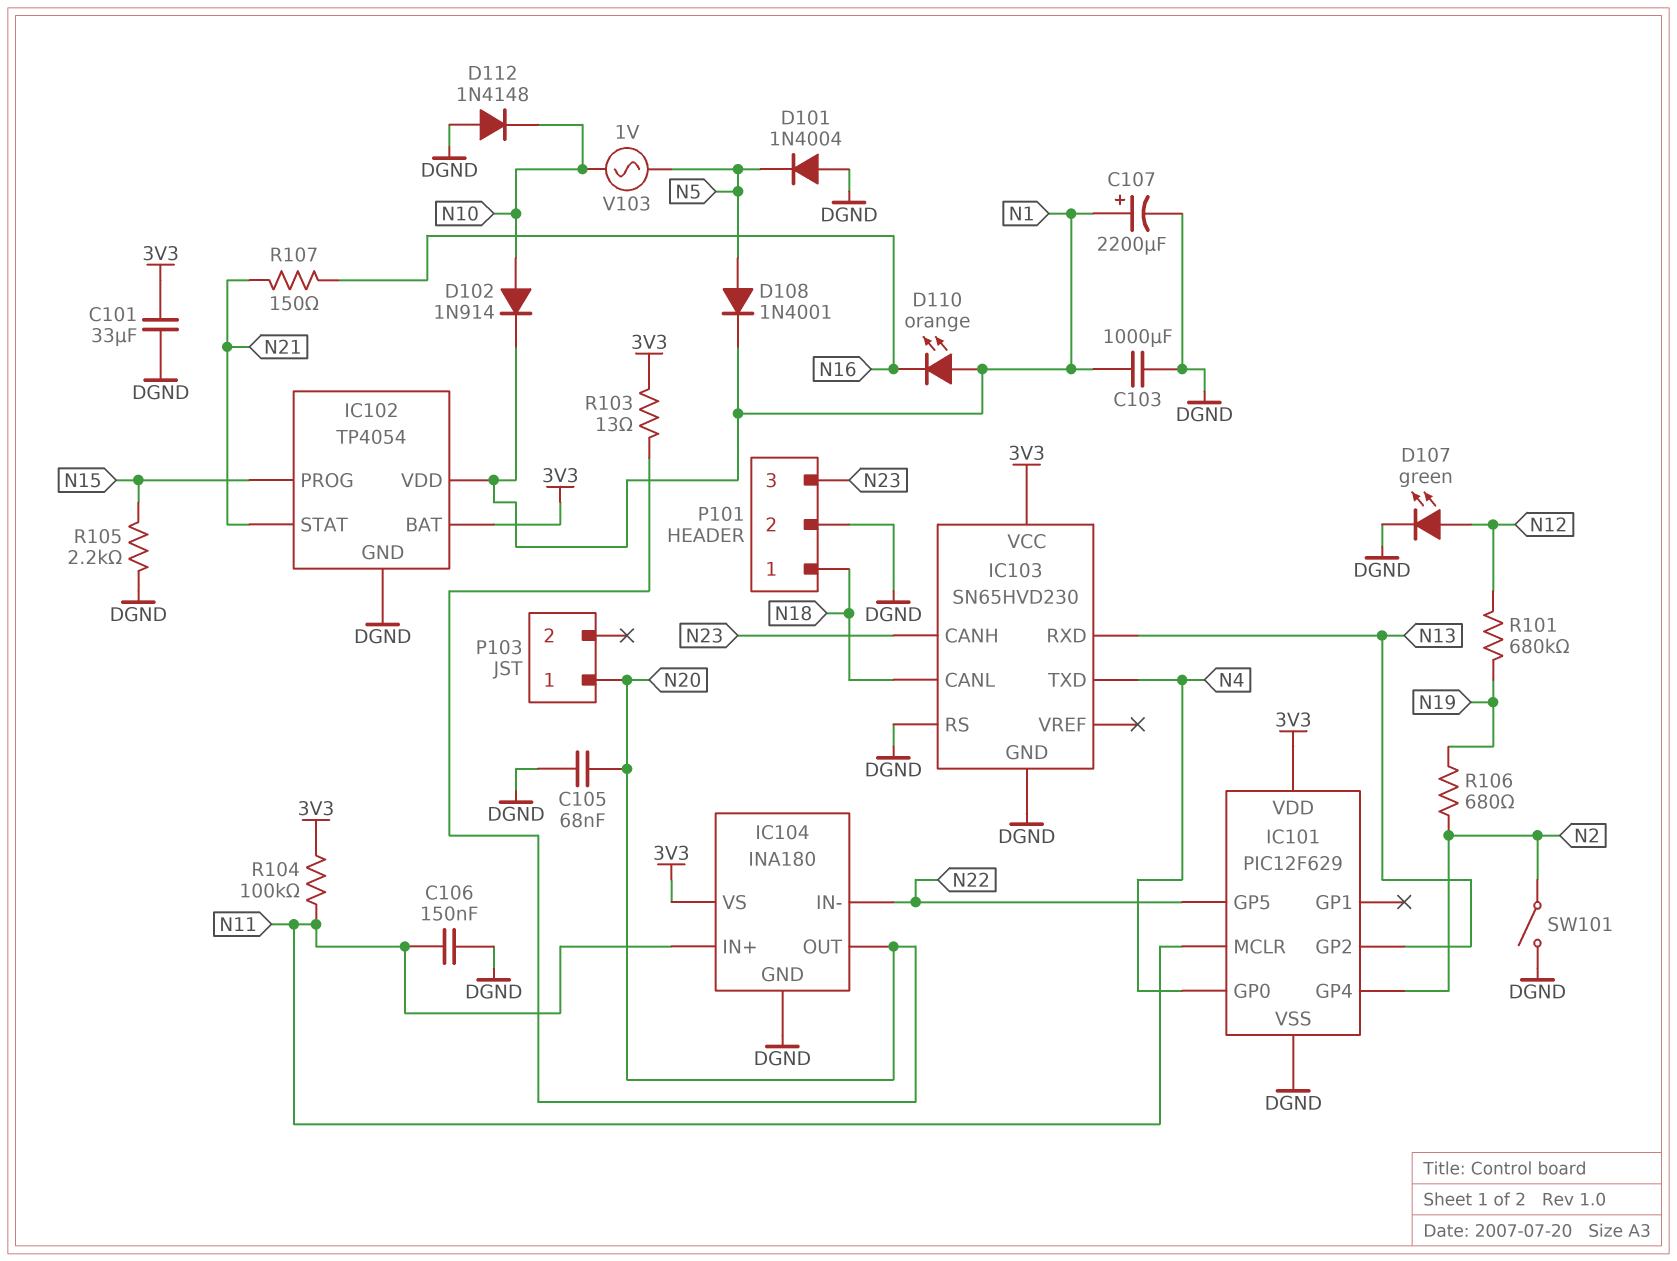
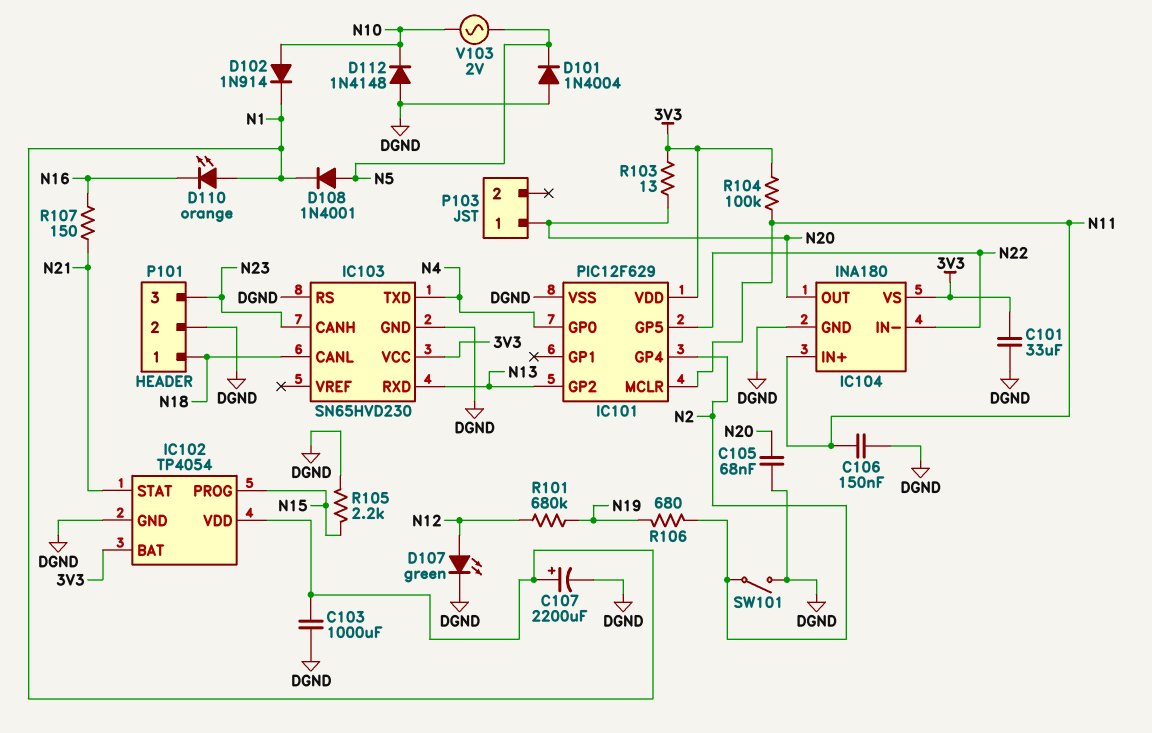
V103: AC 1V (N5, N10) -> AC 2V (N5, N10)

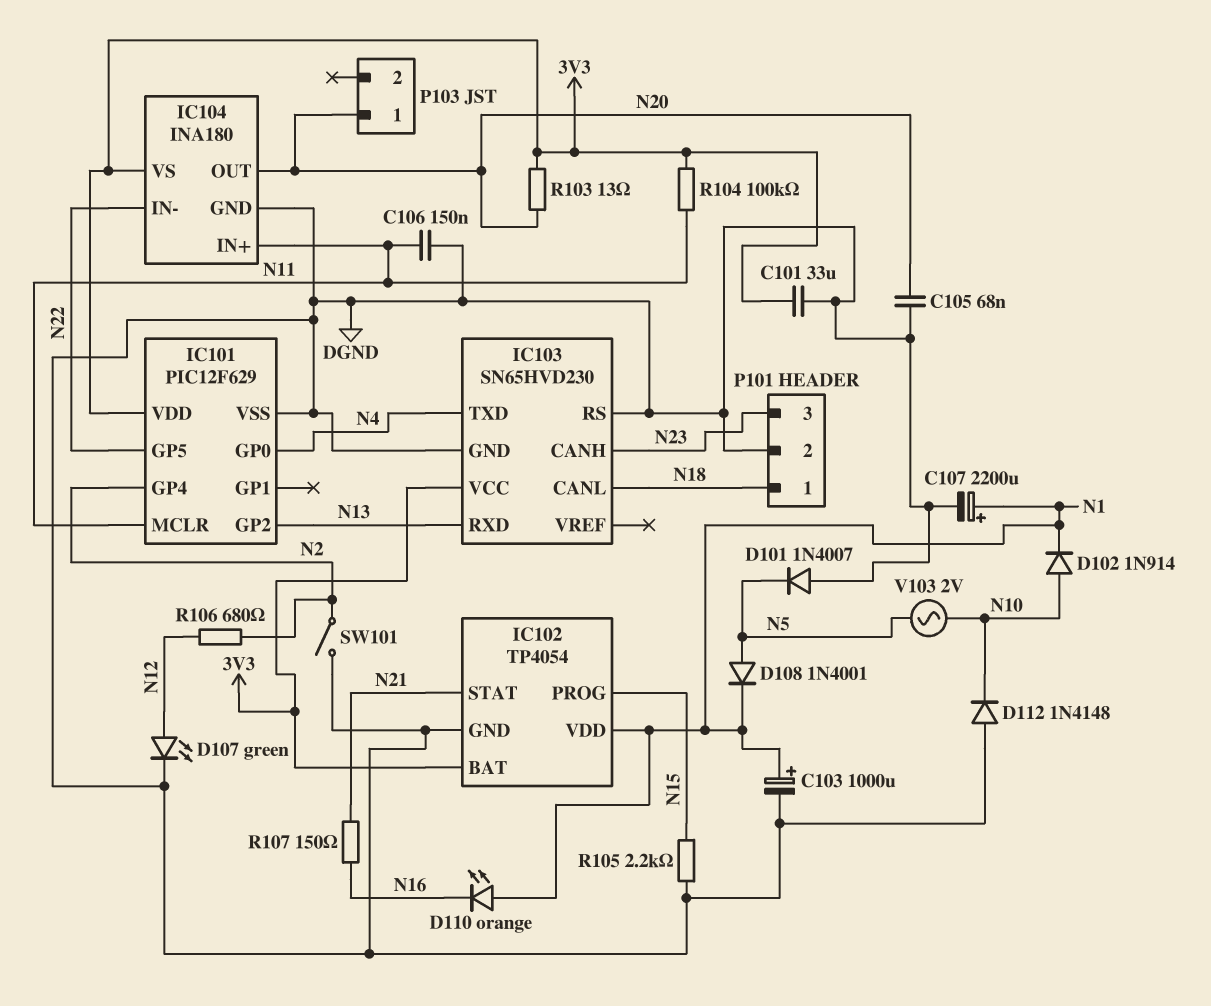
C103: 1000uF (DGND, N1) -> 1000uF (plus N1, minus DGND)
D101: diode 1N4004 (A DGND, K N5) -> diode 1N4007 (A DGND, K N5)
R101: 680k (N12, N19) -> none
R106: 680 (N2, N19) -> 680 (N2, N12)

